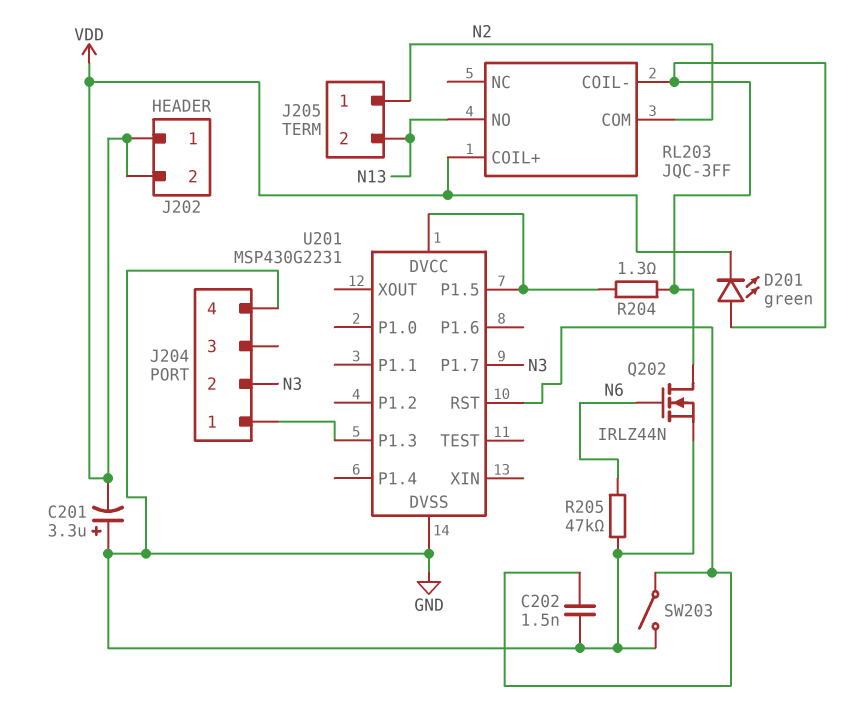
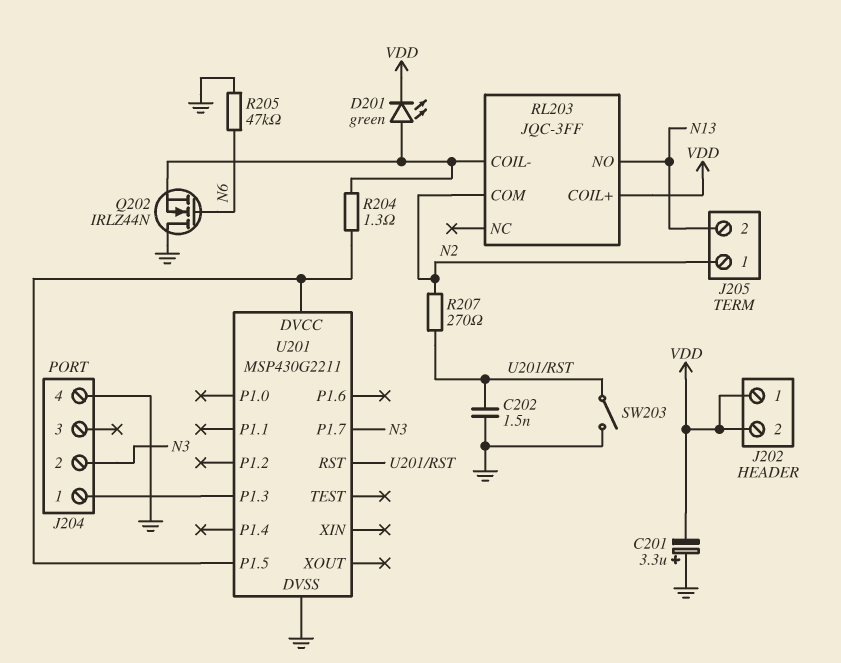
Q202: NMOS IRLZ44N (G N6, D RL203/COIL-, S GND) -> NMOS IRLZ44N (G N6, D GND, S RL203/COIL-)
R207: none -> 270 (N2, U201/RST)
U201: MSP430G2231 -> MSP430G2211

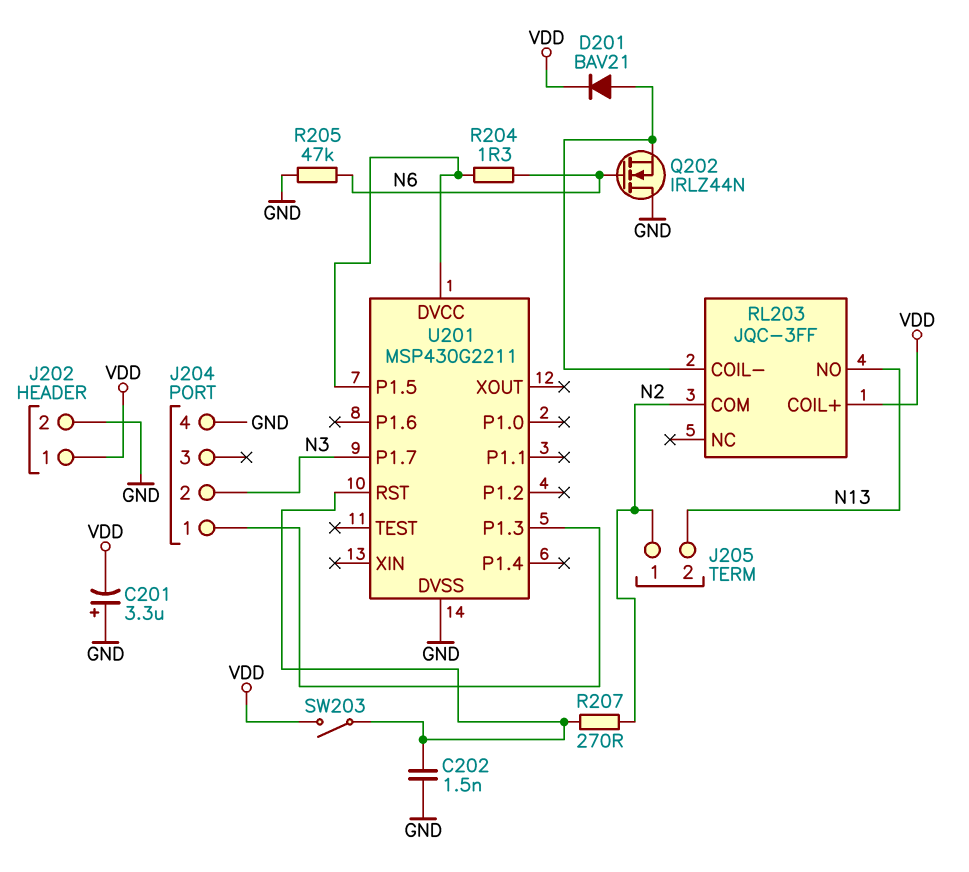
D201: LED green (A RL203/COIL-, K VDD) -> diode BAV21 (A RL203/COIL-, K VDD)
J202 pin 2: VDD -> GND
R204: 1.3 (RL203/COIL-, U201/DVCC) -> 1.3 (N6, U201/DVCC)
SW203: switch (GND, U201/RST) -> switch (U201/RST, VDD)

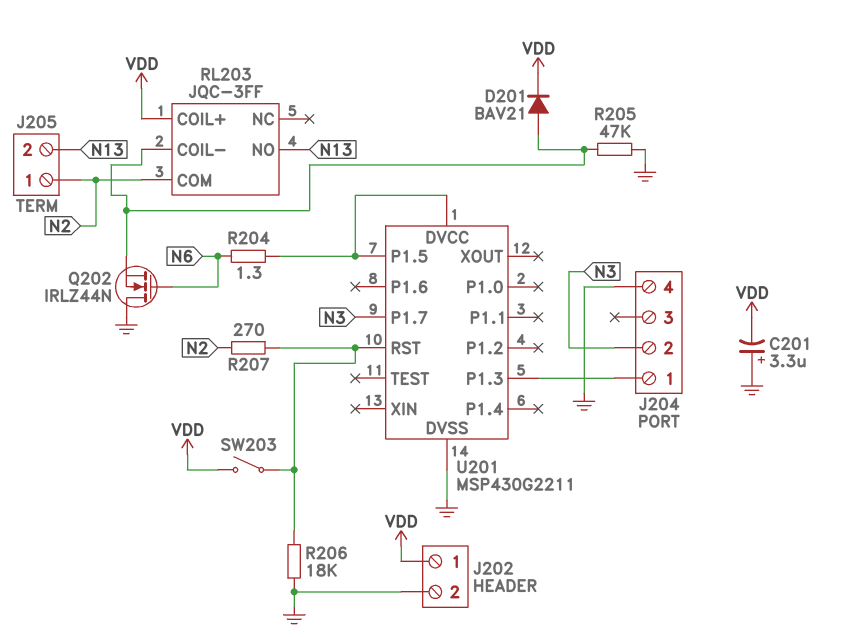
C202: 1.5nF (GND, U201/RST) -> none
R205: 47k (GND, N6) -> 47k (GND, RL203/COIL-)
R206: none -> 18k (GND, U201/RST)

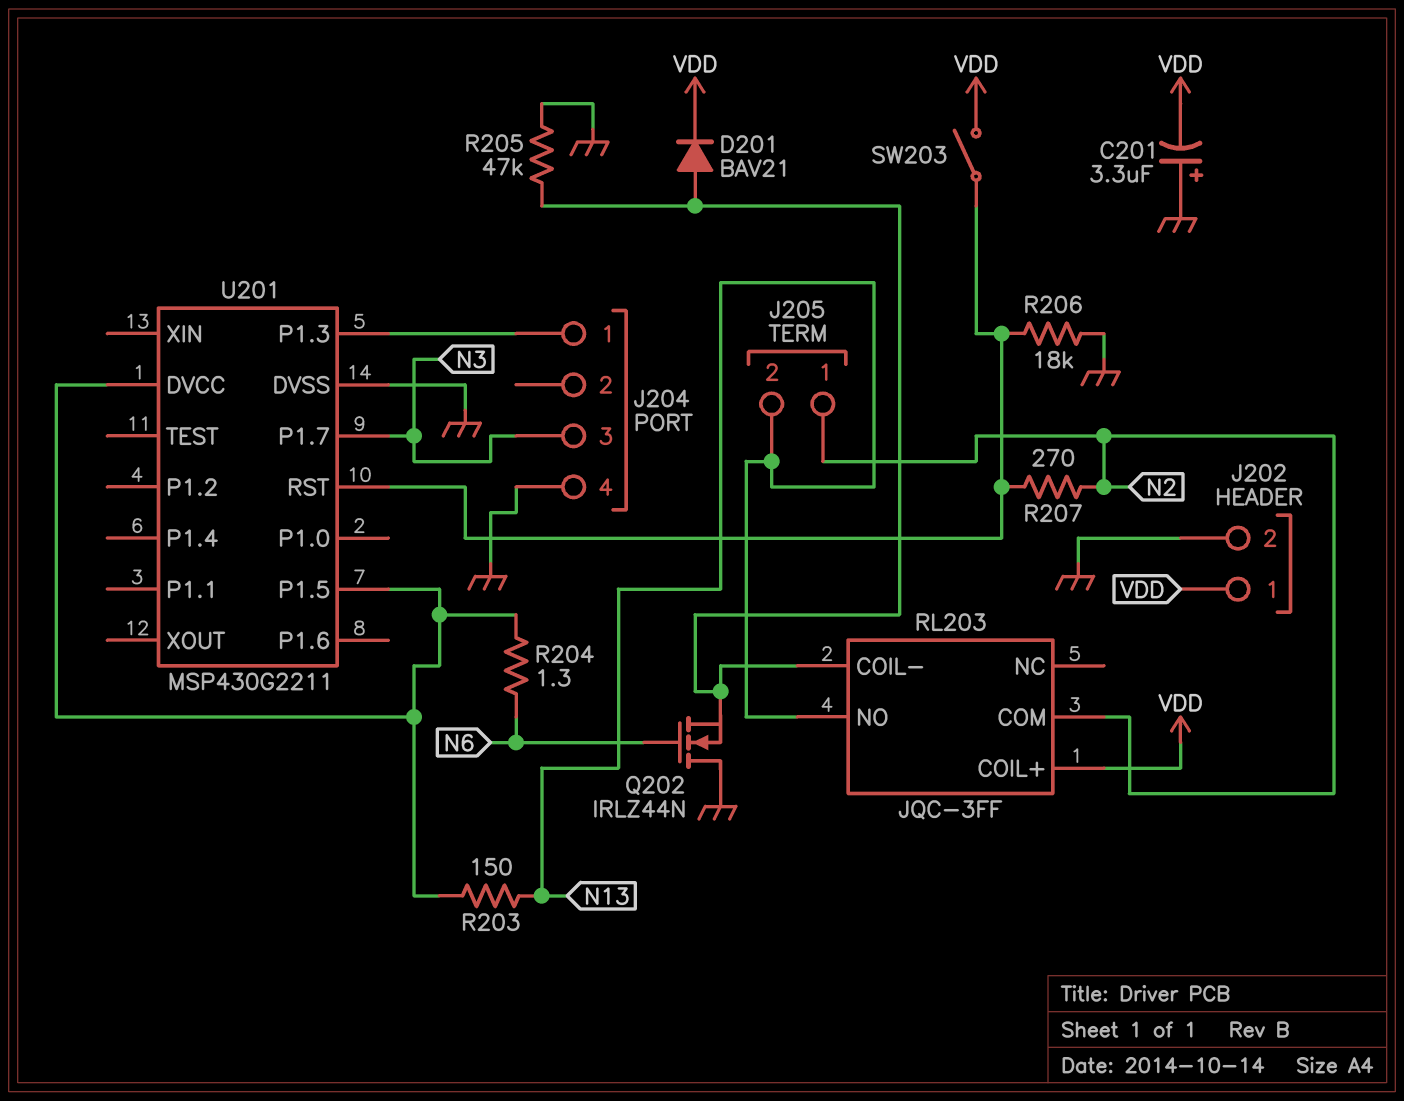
J204 pin 2: N3 -> none
J204 pin 3: none -> N3
R203: none -> 150 (N13, U201/DVCC)

